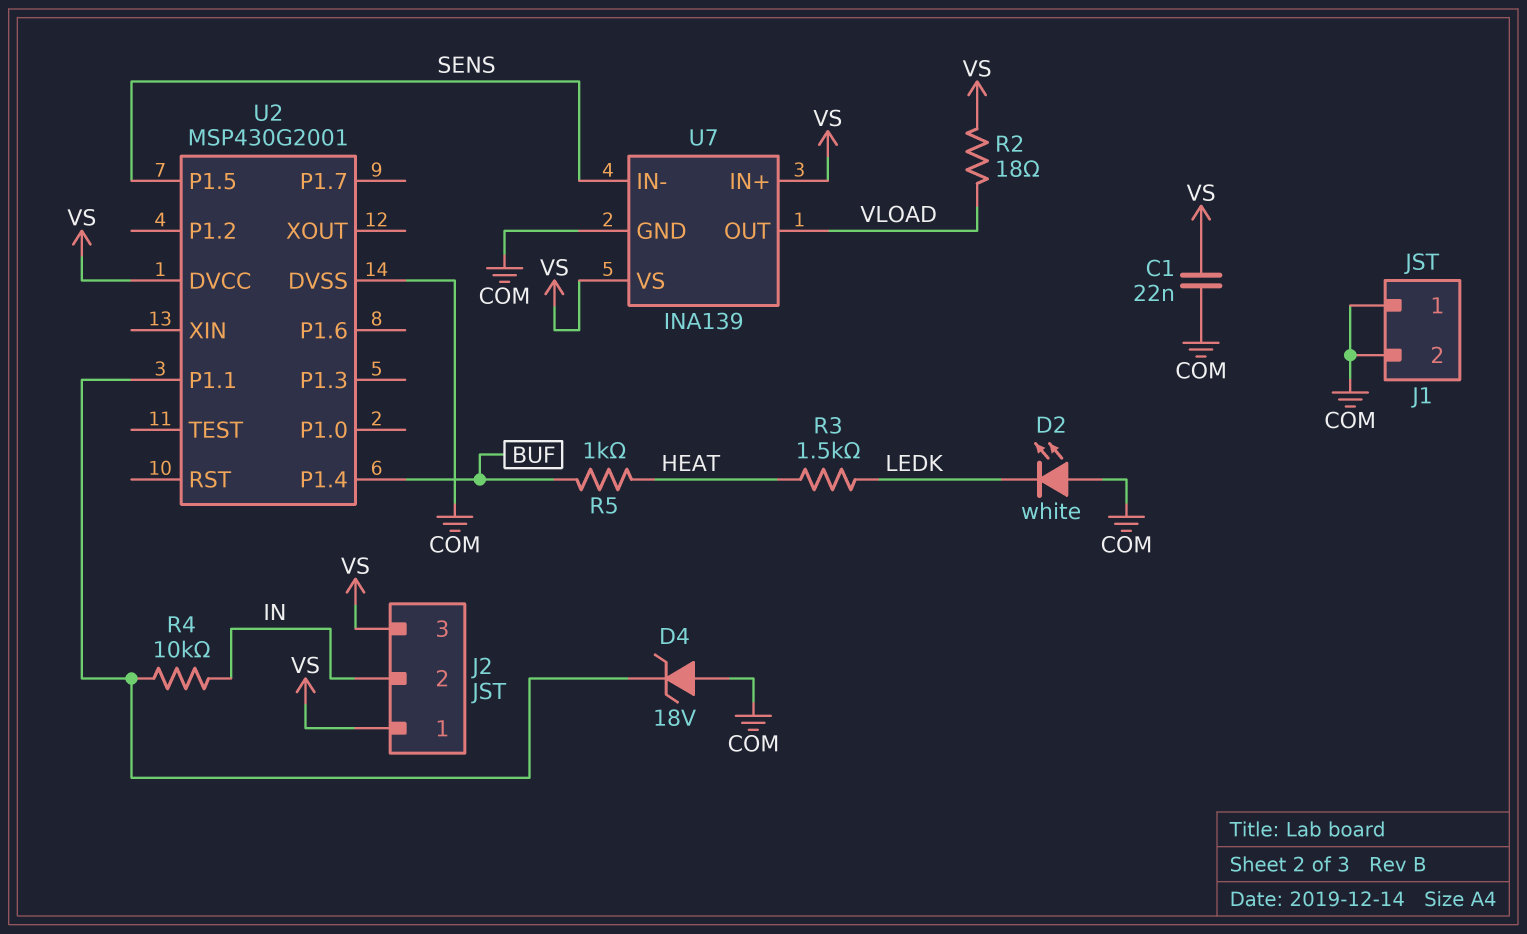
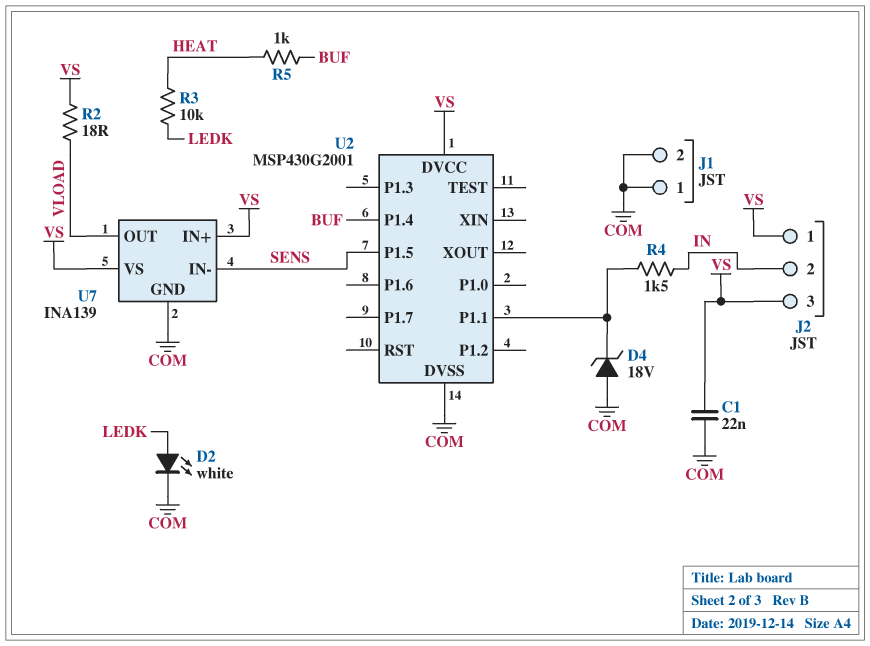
D2: LED white (A COM, K LEDK) -> LED white (A LEDK, K COM)
R3: 1.5k (HEAT, LEDK) -> 10k (HEAT, LEDK)
R4: 10k (IN, U2/P1.1) -> 1.5k (IN, U2/P1.1)

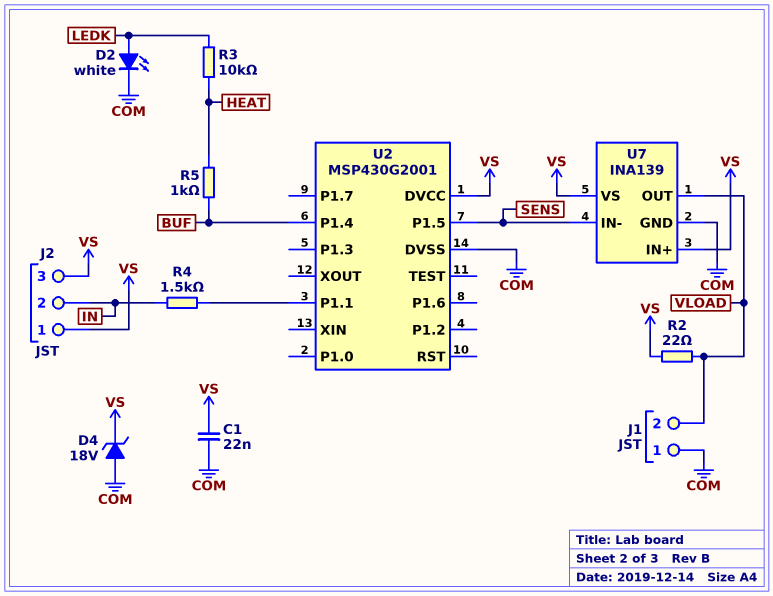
D4: zener 18V (A COM, K U2/P1.1) -> zener 18V (A COM, K VS)
J1 pin 2: COM -> VLOAD
R2: 18 (VLOAD, VS) -> 22 (VLOAD, VS)

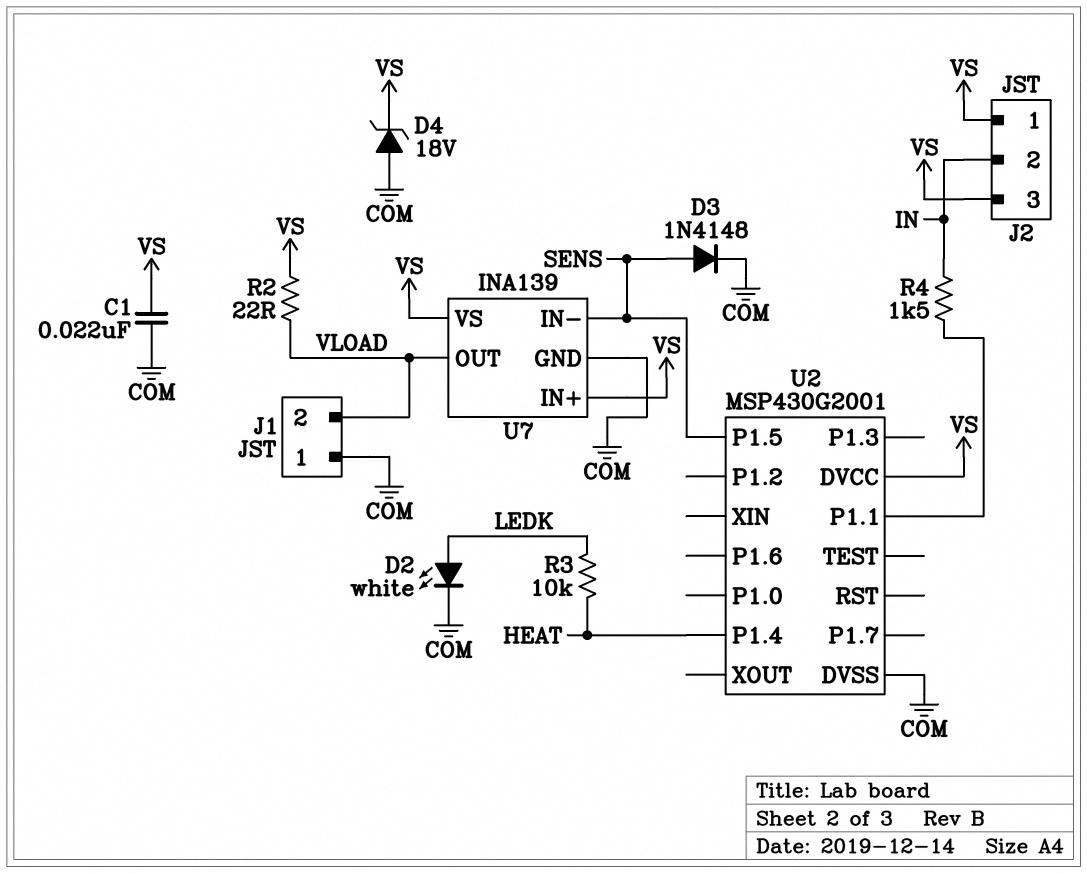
D3: none -> diode 1N4148 (A SENS, K COM)
R5: 1k (BUF, HEAT) -> none
U2 pin P1.4: BUF -> HEAT

